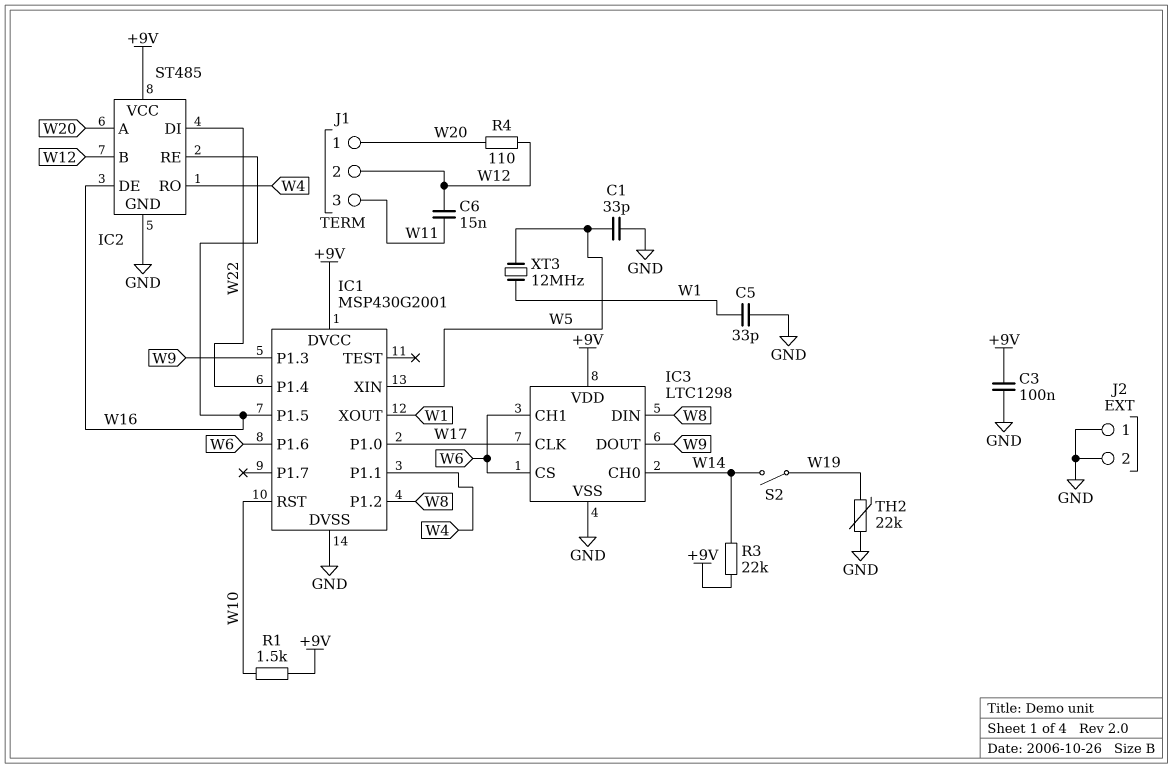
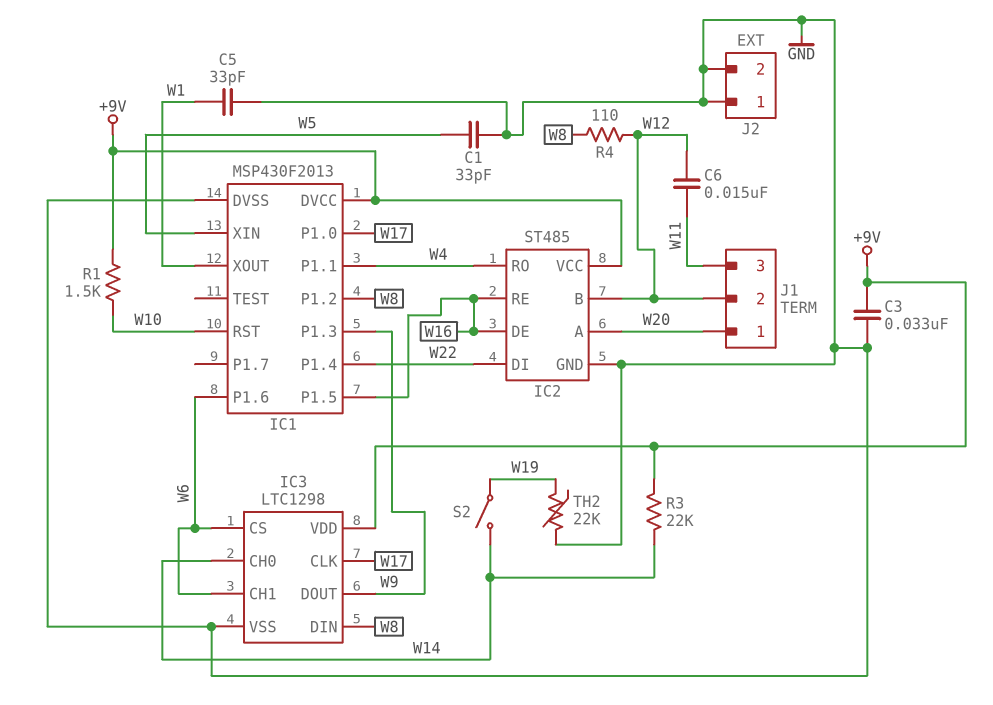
C3: 100nF (+9V, GND) -> 33nF (+9V, GND)
IC1: MSP430G2001 -> MSP430F2013
R4: 110 (W12, W20) -> 110 (W8, W12)
XT3: 12MHz (W1, W5) -> none

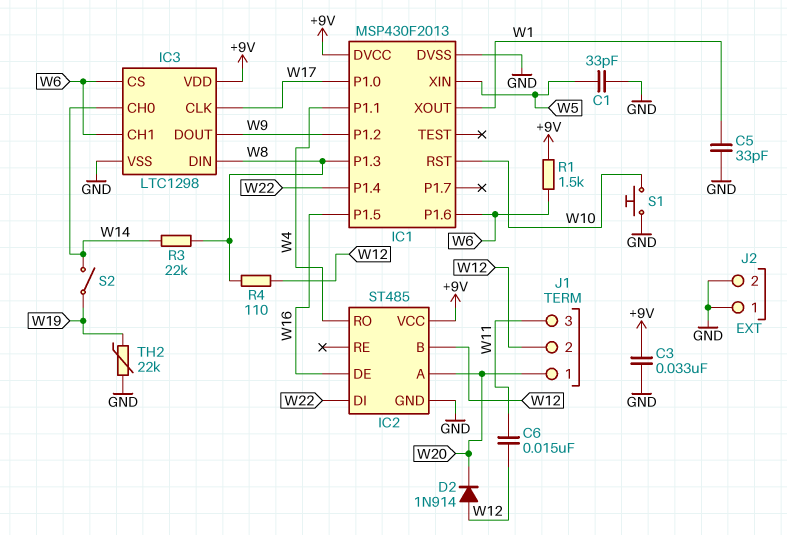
D2: none -> diode 1N914 (A W12, K W20)
IC1 pin P1.2: W8 -> W9
IC1 pin P1.3: W9 -> W8
IC2 pin RE: W16 -> none
R1: 1.5k (+9V, W10) -> 1.5k (+9V, W6)
R3: 22k (+9V, W14) -> 22k (W8, W14)
S1: none -> button (GND, W10)

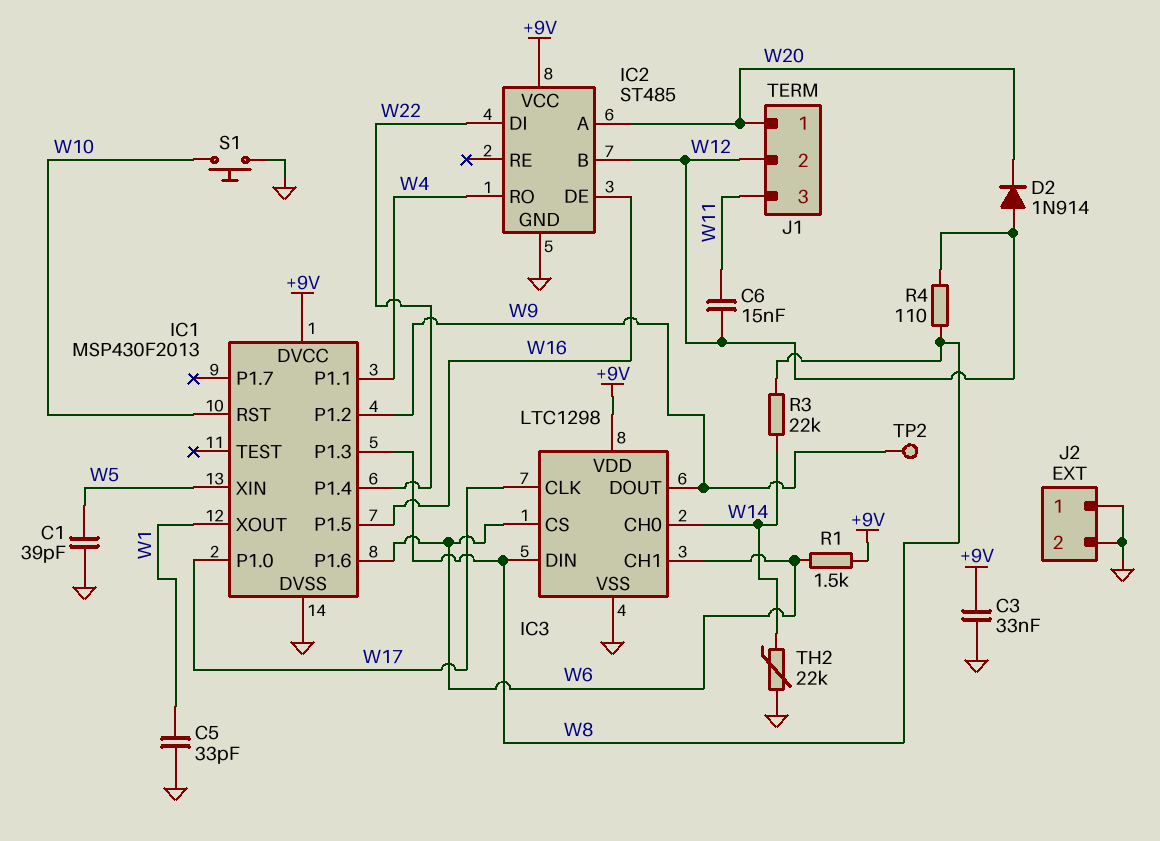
C1: 33pF (GND, W5) -> 39pF (GND, W5)
S2: switch (W14, W19) -> none
TH2: 22k (GND, W19) -> 22k (GND, W14)
TP2: none -> test point (W9)

